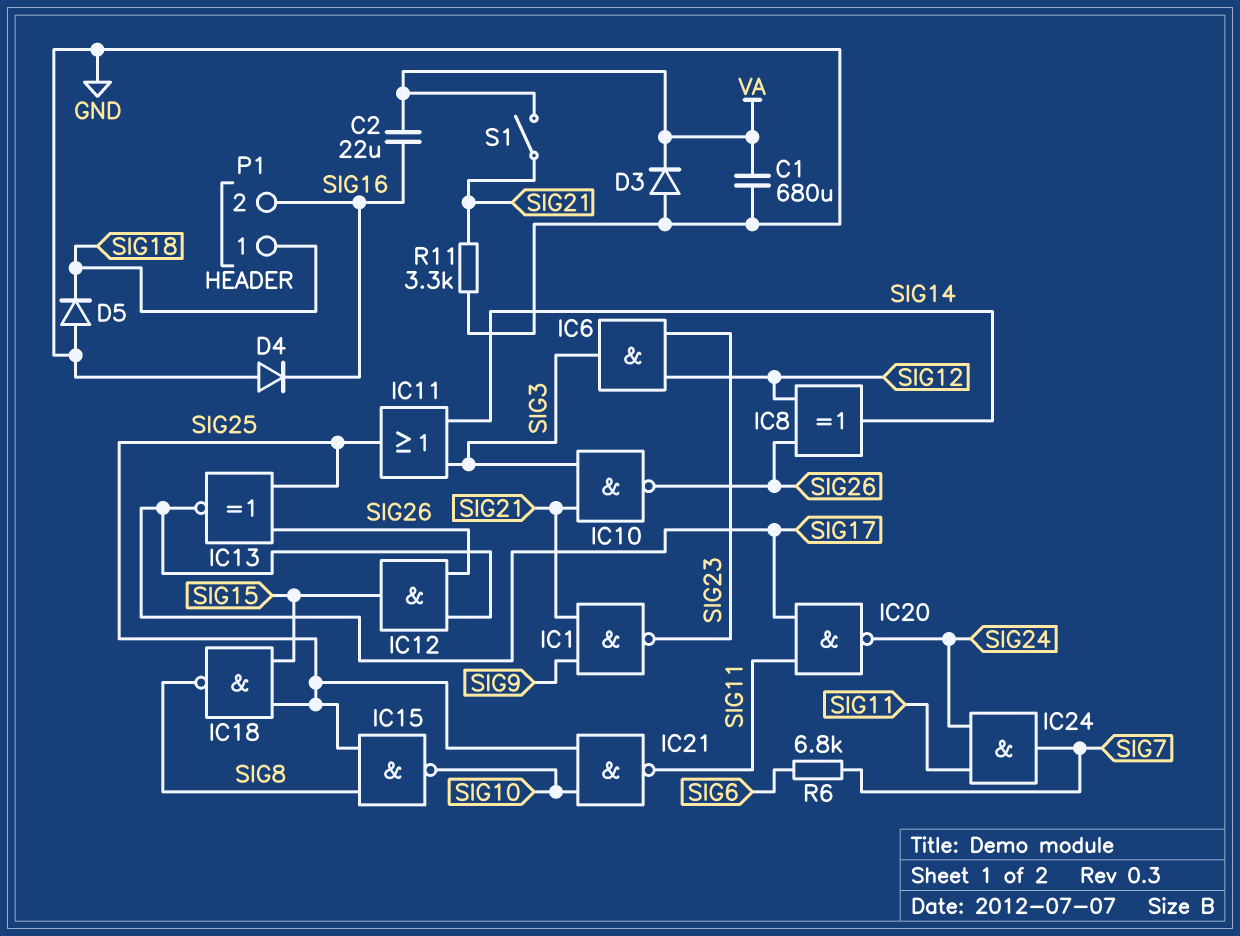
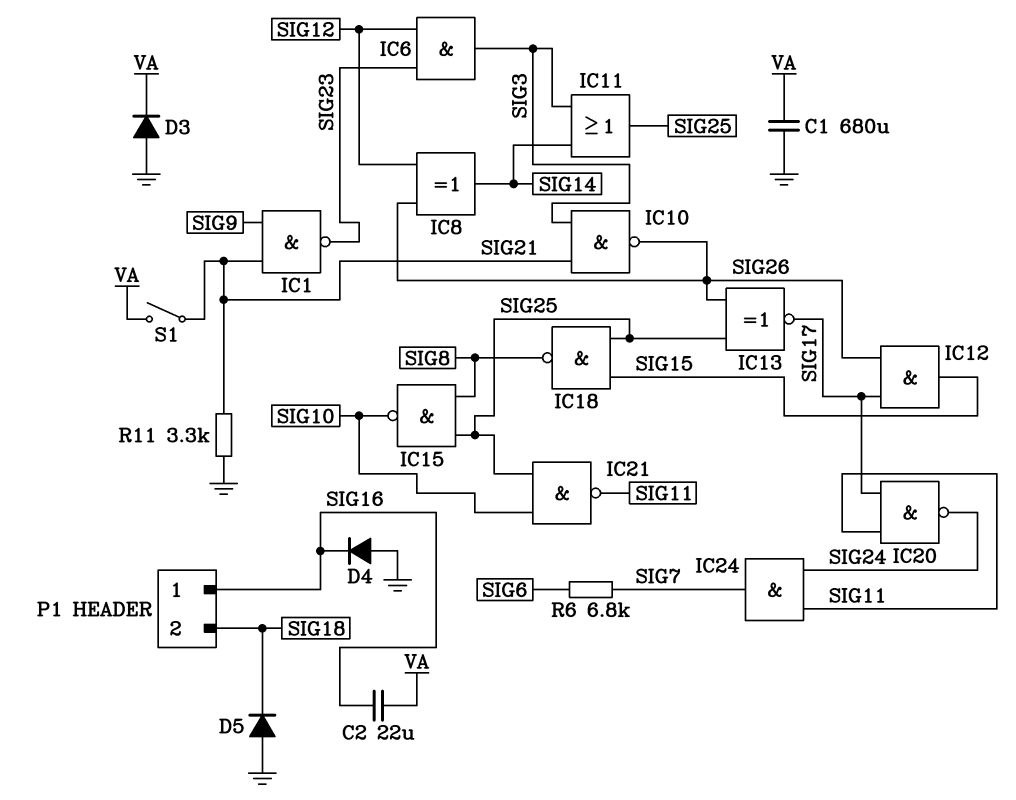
P1 pin 1: SIG18 -> SIG16
P1 pin 2: SIG16 -> SIG18

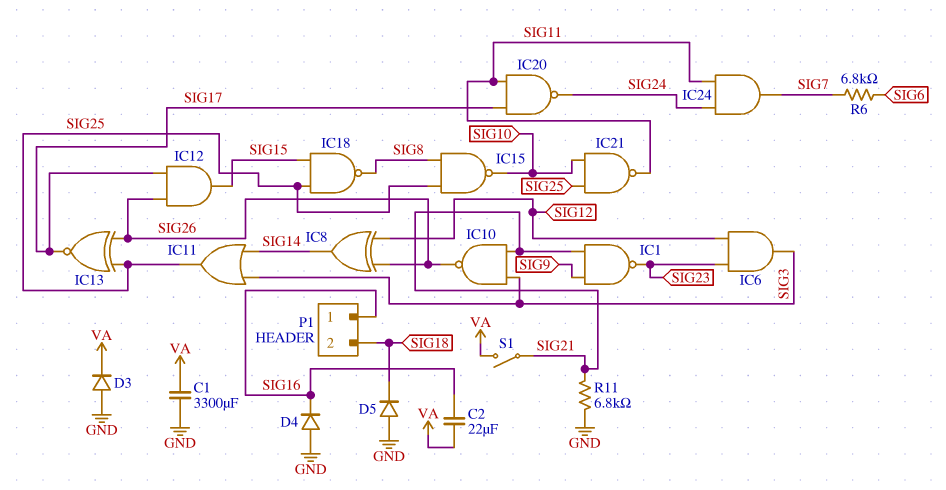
C1: 680uF (GND, VA) -> 3300uF (GND, VA)
R11: 3.3k (GND, SIG21) -> 6.8k (GND, SIG21)

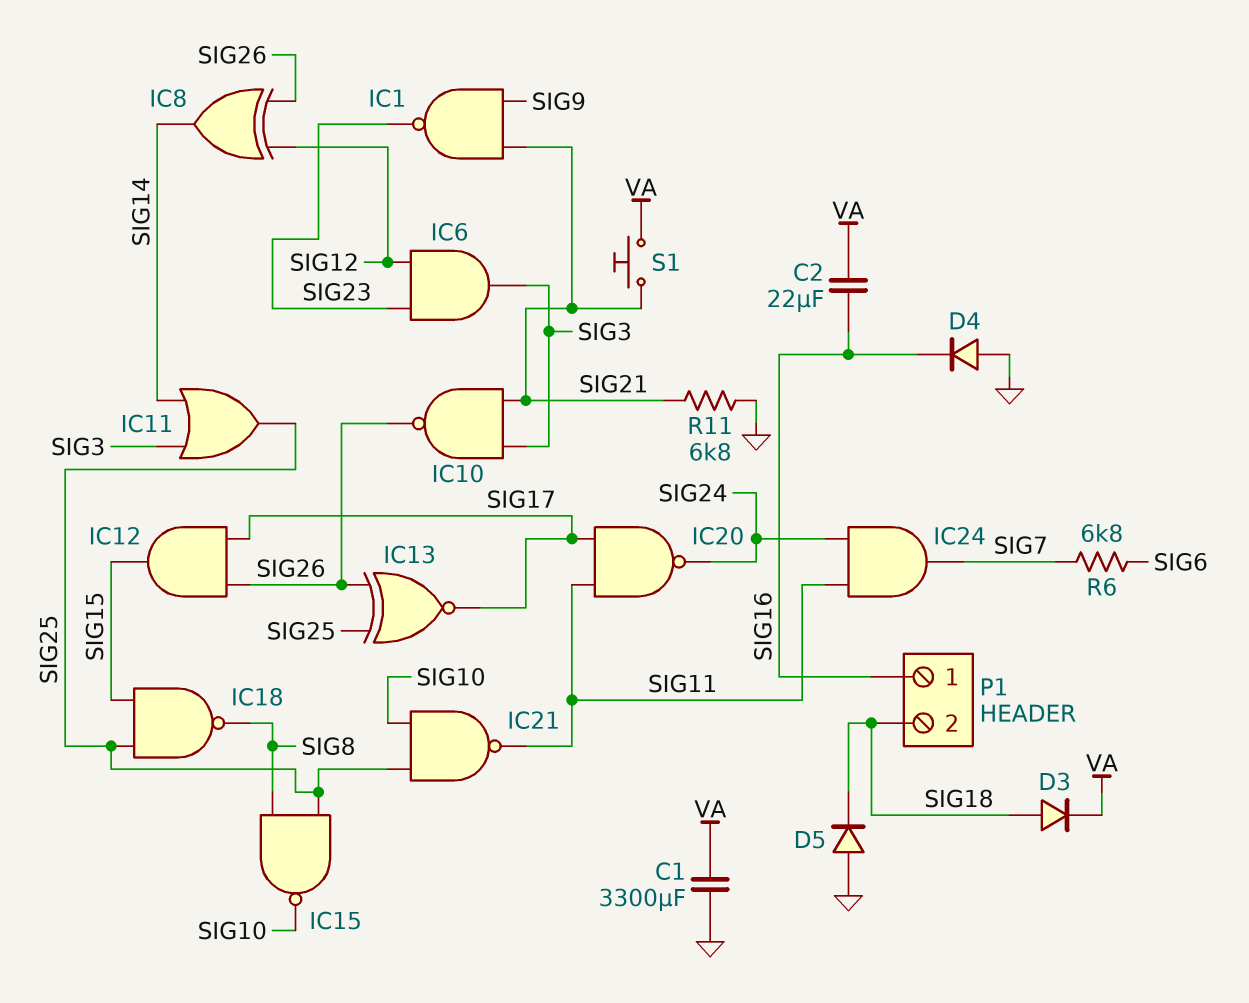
D3: diode (A GND, K VA) -> diode (A SIG18, K VA)
S1: switch (SIG21, VA) -> button (SIG21, VA)

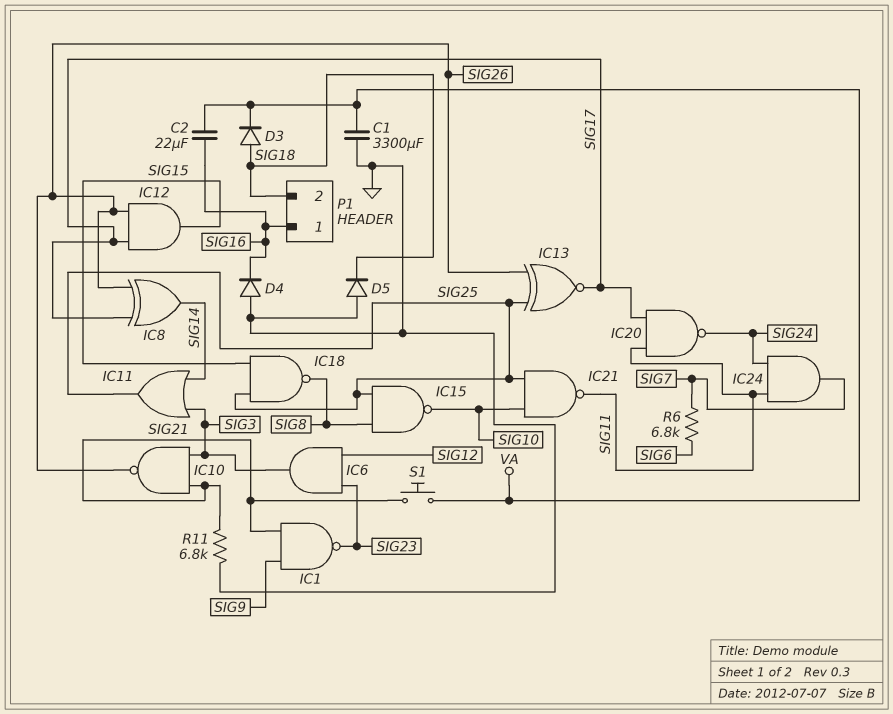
IC8: XOR (in SIG12, in SIG26, out SIG14) -> XOR (in SIG17, in SIG26, out SIG14)

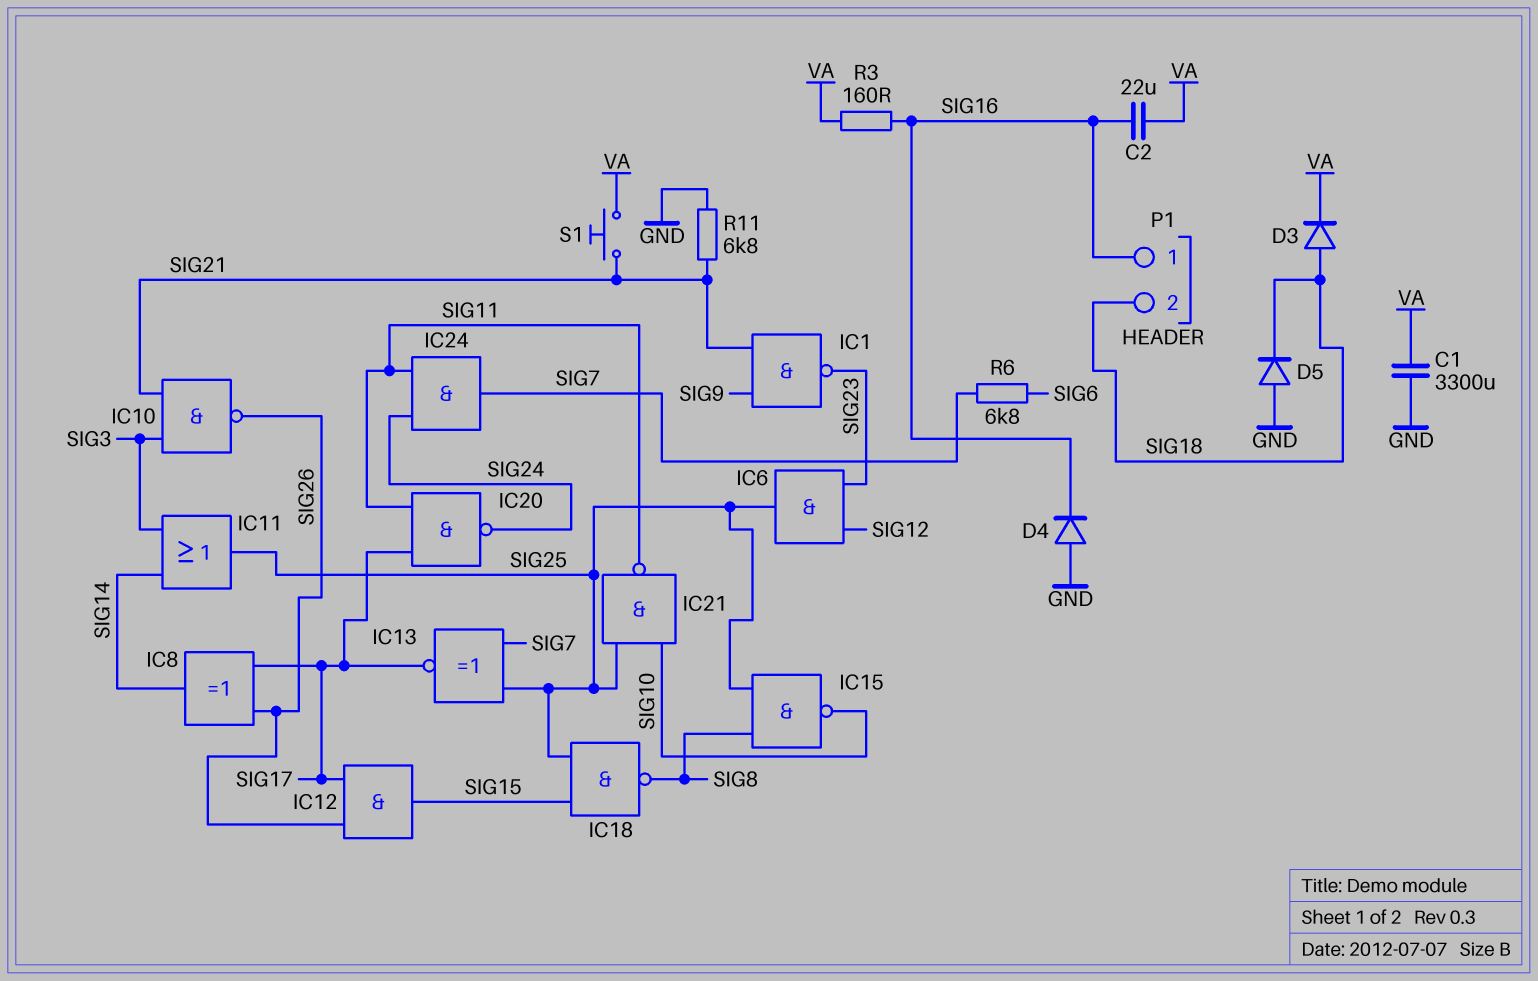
IC6: AND (in SIG12, in SIG23, out SIG3) -> AND (in SIG12, in SIG23, out SIG25)
IC13: XNOR (in SIG25, in SIG26, out SIG17) -> XNOR (in SIG7, in SIG25, out SIG17)
R3: none -> 160 (SIG16, VA)

